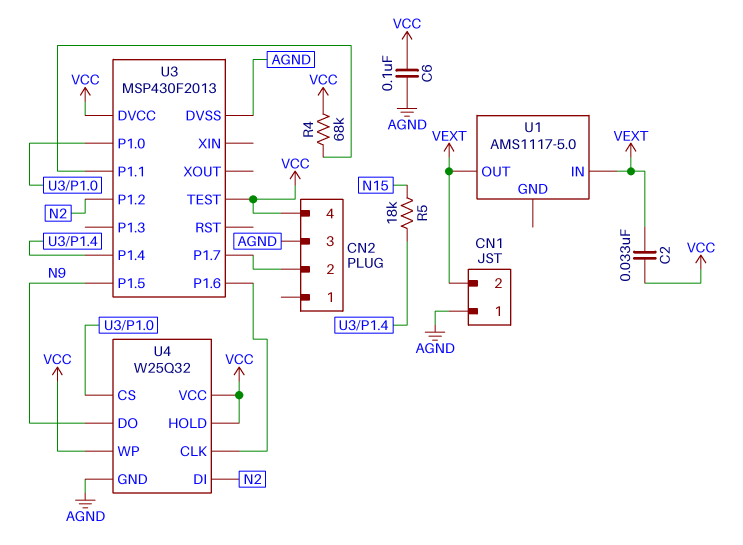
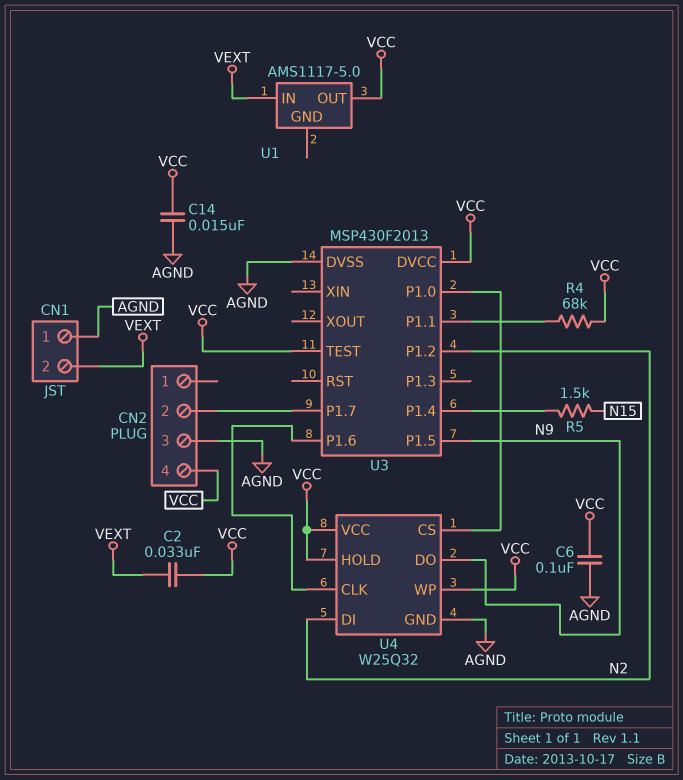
C14: none -> 15nF (AGND, VCC)
R5: 18k (N15, U3/P1.4) -> 1.5k (N15, U3/P1.4)
U1 pin OUT: VEXT -> VCC

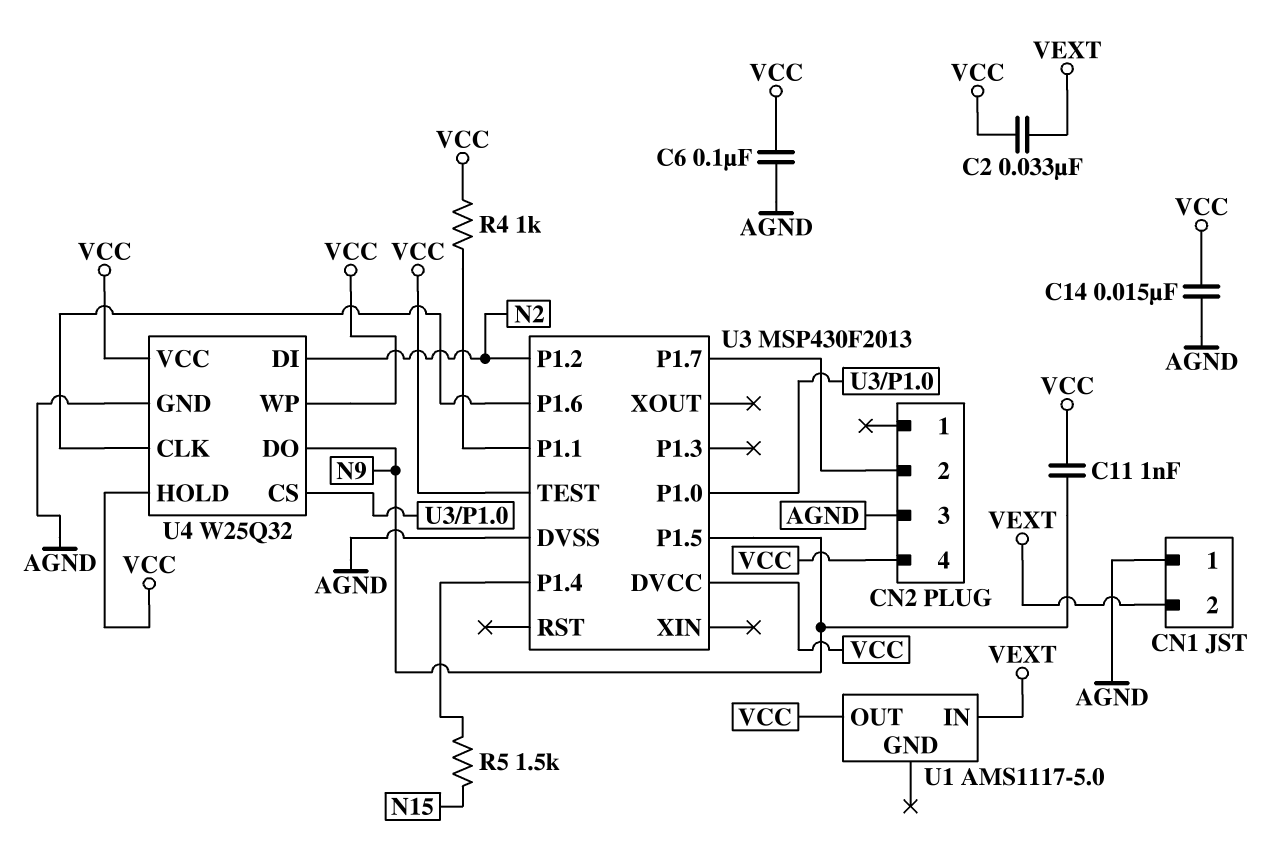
C11: none -> 1nF (N9, VCC)
R4: 68k (U3/P1.1, VCC) -> 1k (U3/P1.1, VCC)

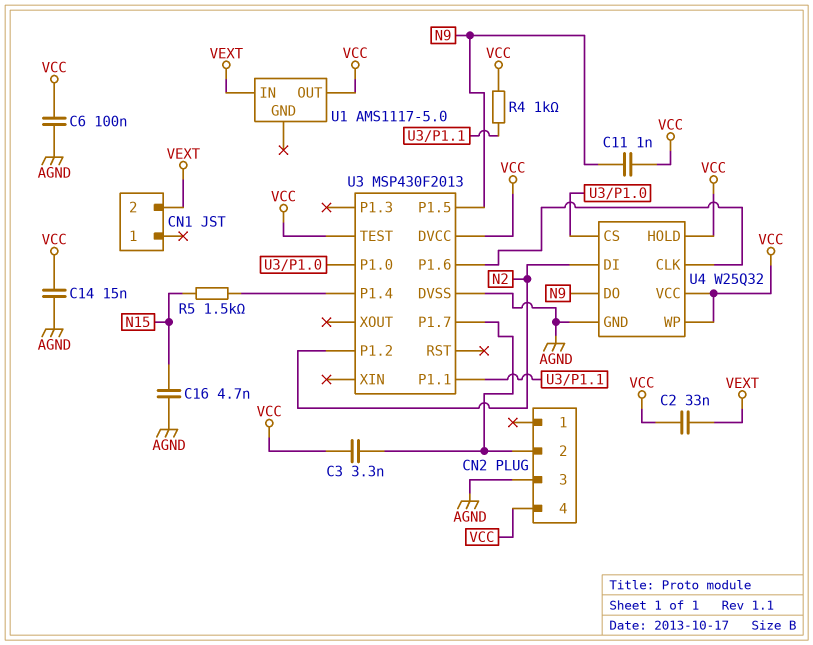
C3: none -> 3.3nF (CN2/2, VCC)
C16: none -> 4.7nF (AGND, N15)
CN1 pin 1: AGND -> none

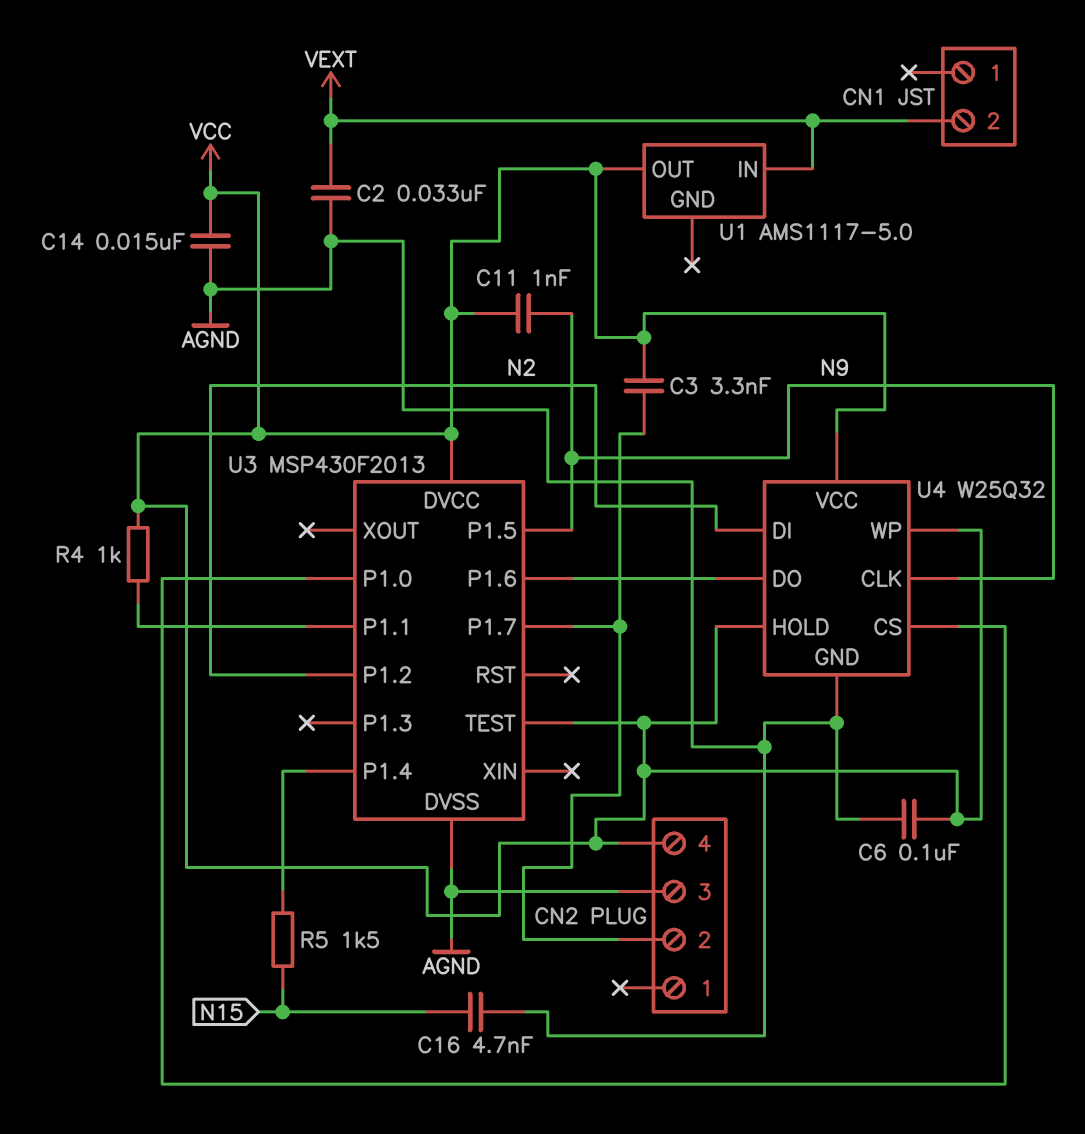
C2: 33nF (VCC, VEXT) -> 33nF (AGND, VEXT)
U4 pin CLK: U3/P1.6 -> N9
U4 pin DO: N9 -> U3/P1.6

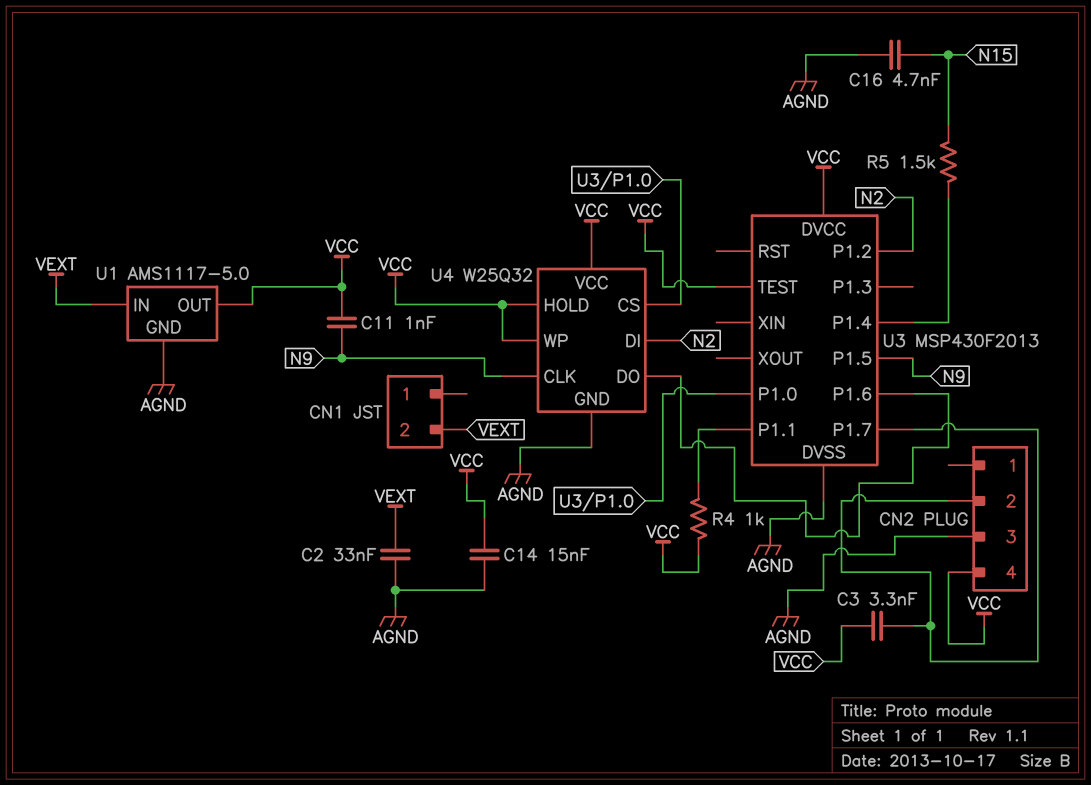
C6: 100nF (AGND, VCC) -> none
U1 pin GND: none -> AGND

